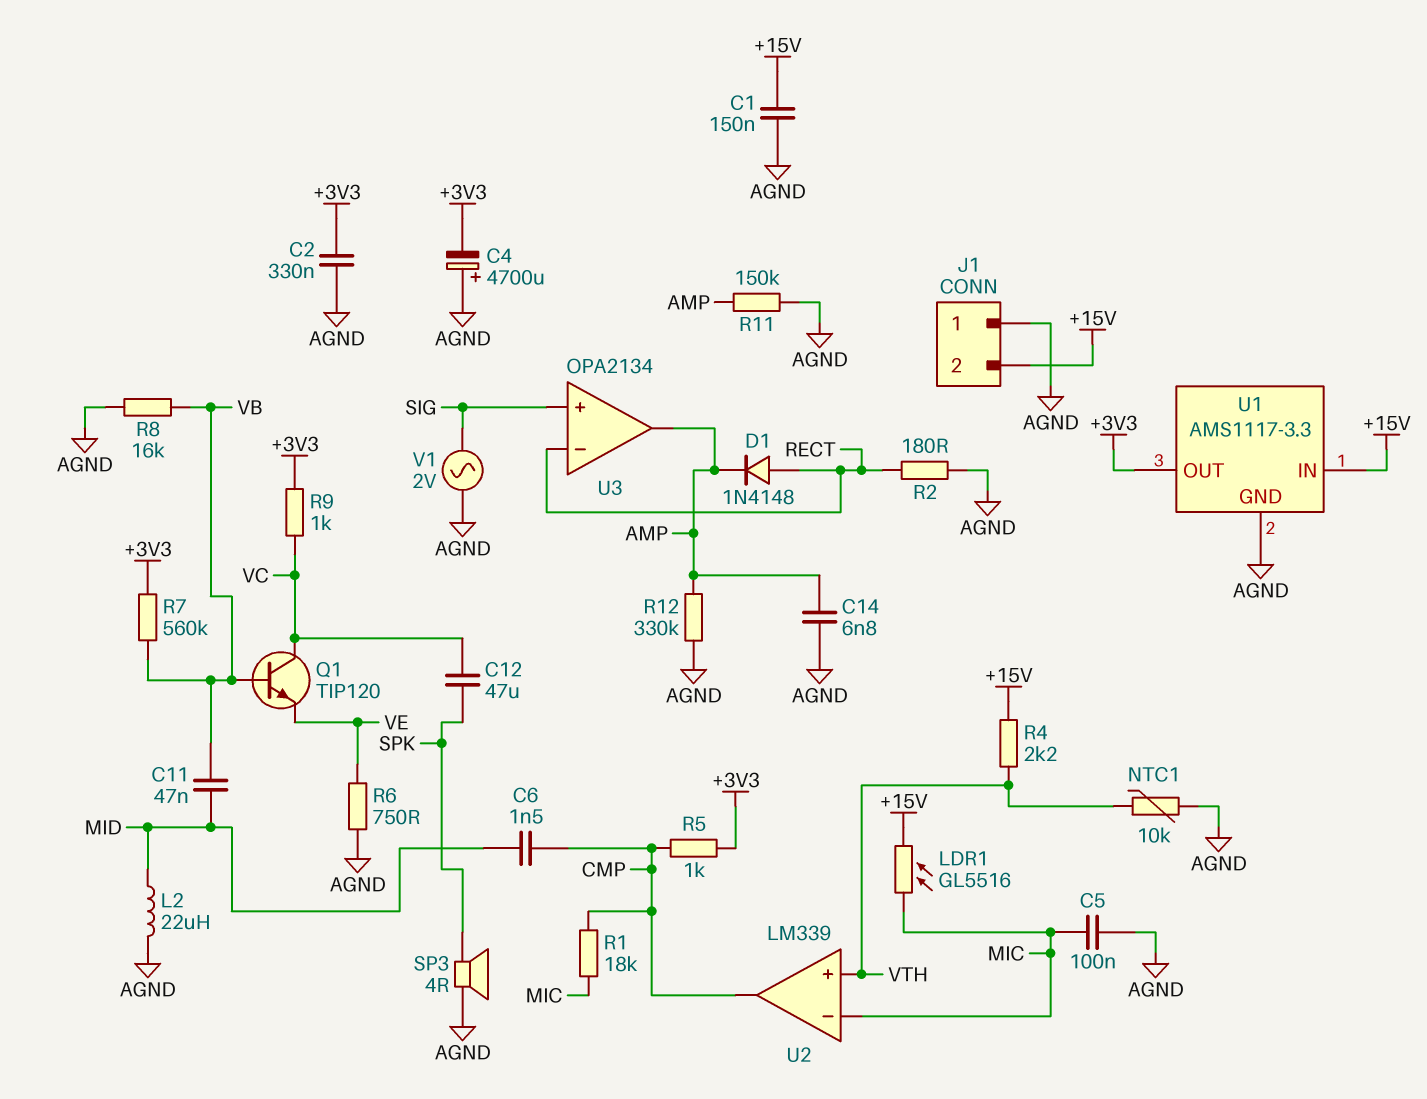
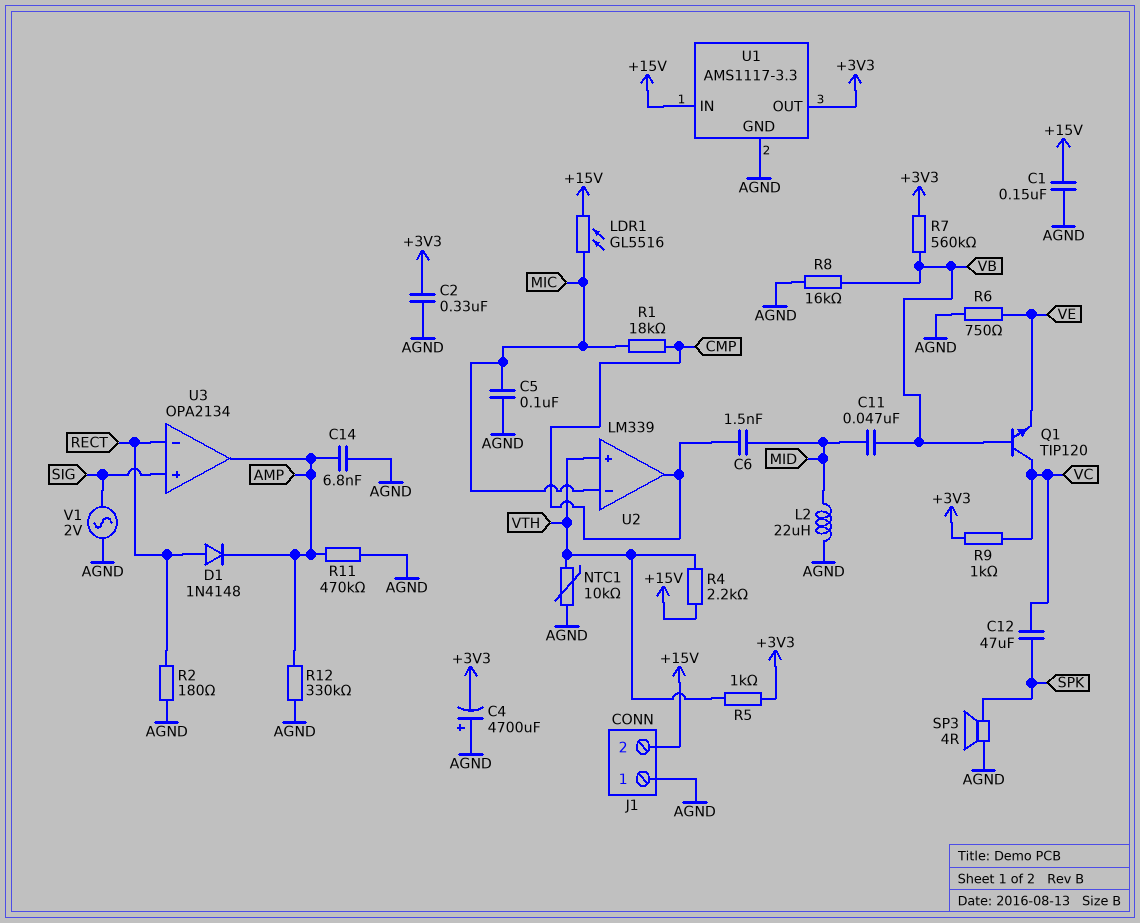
R5: 1k (+3V3, CMP) -> 1k (+3V3, VTH)
R11: 150k (AGND, AMP) -> 470k (AGND, AMP)

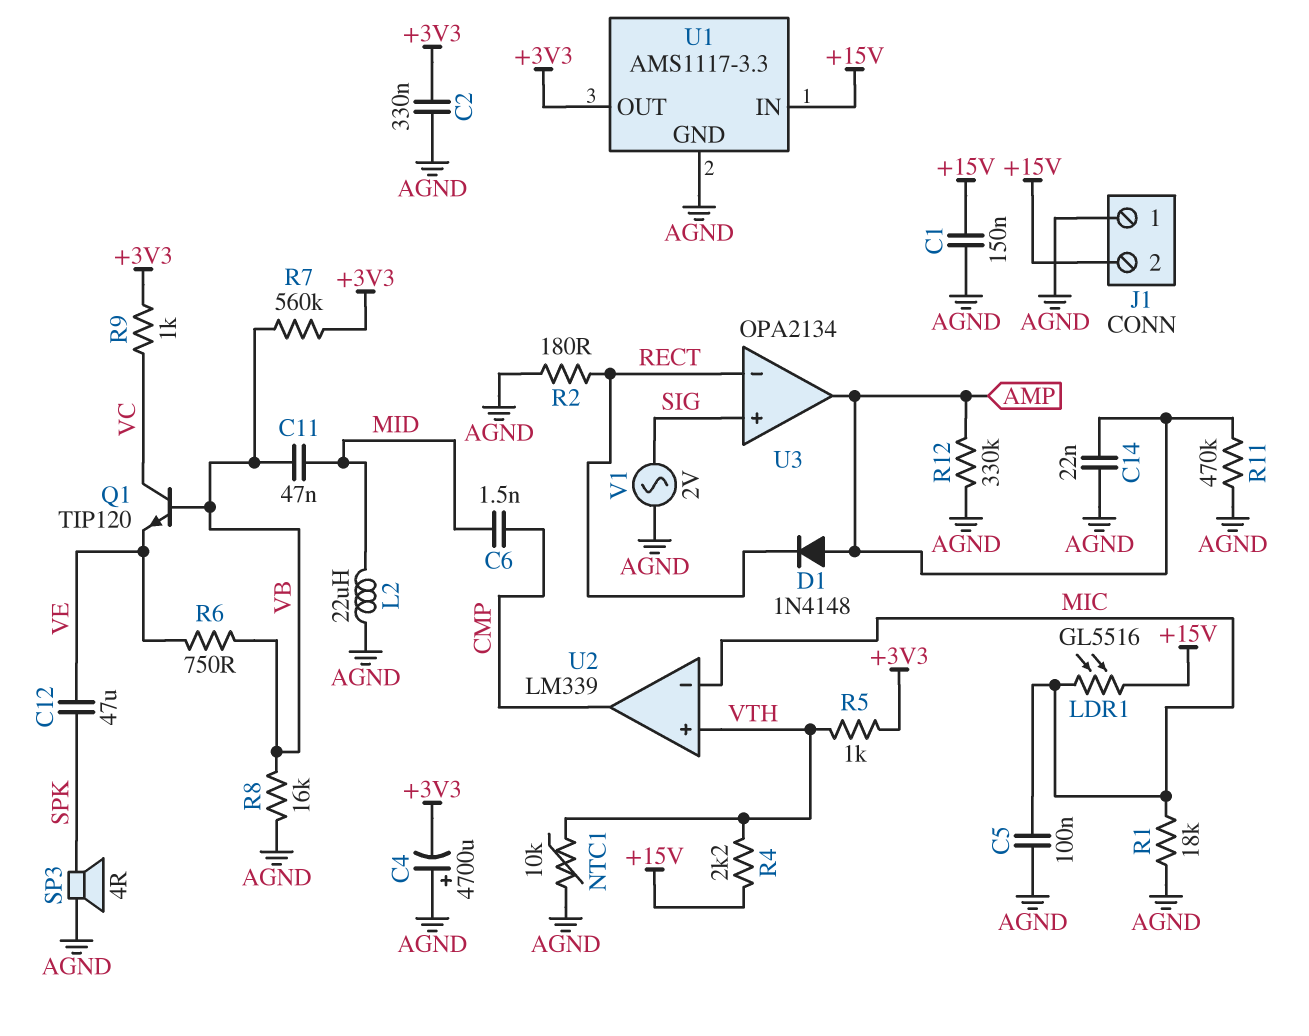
C12: 47uF (SPK, VC) -> 47uF (SPK, VE)
C14: 6.8nF (AGND, AMP) -> 22nF (AGND, AMP)
D1: diode 1N4148 (A RECT, K AMP) -> diode 1N4148 (A AMP, K RECT)
R1: 18k (CMP, MIC) -> 18k (AGND, MIC)
R6: 750 (AGND, VE) -> 750 (VB, VE)

